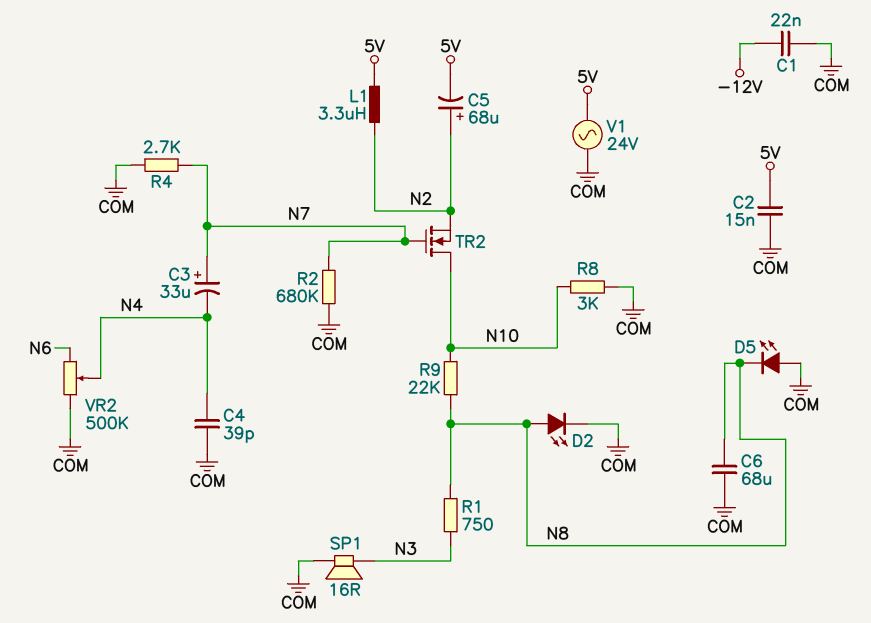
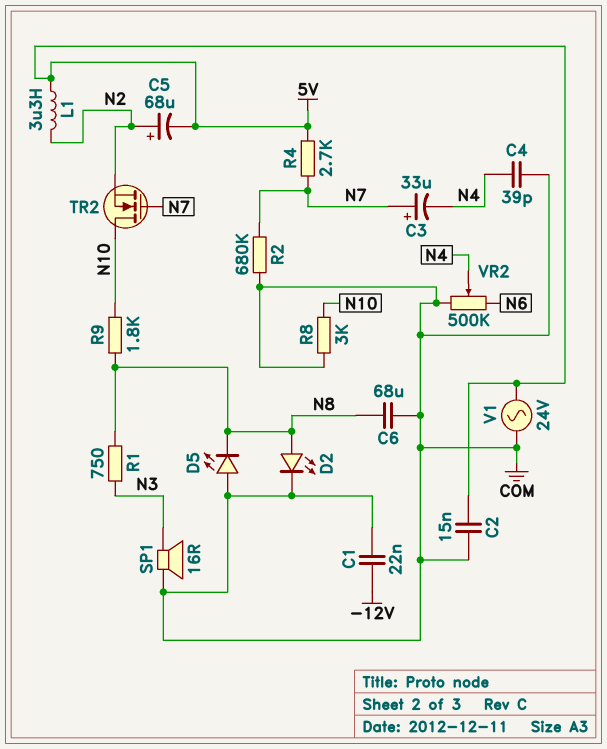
R4: 2.7k (COM, N7) -> 2.7k (5V, N7)
R9: 22k (N8, N10) -> 1.8k (N8, N10)

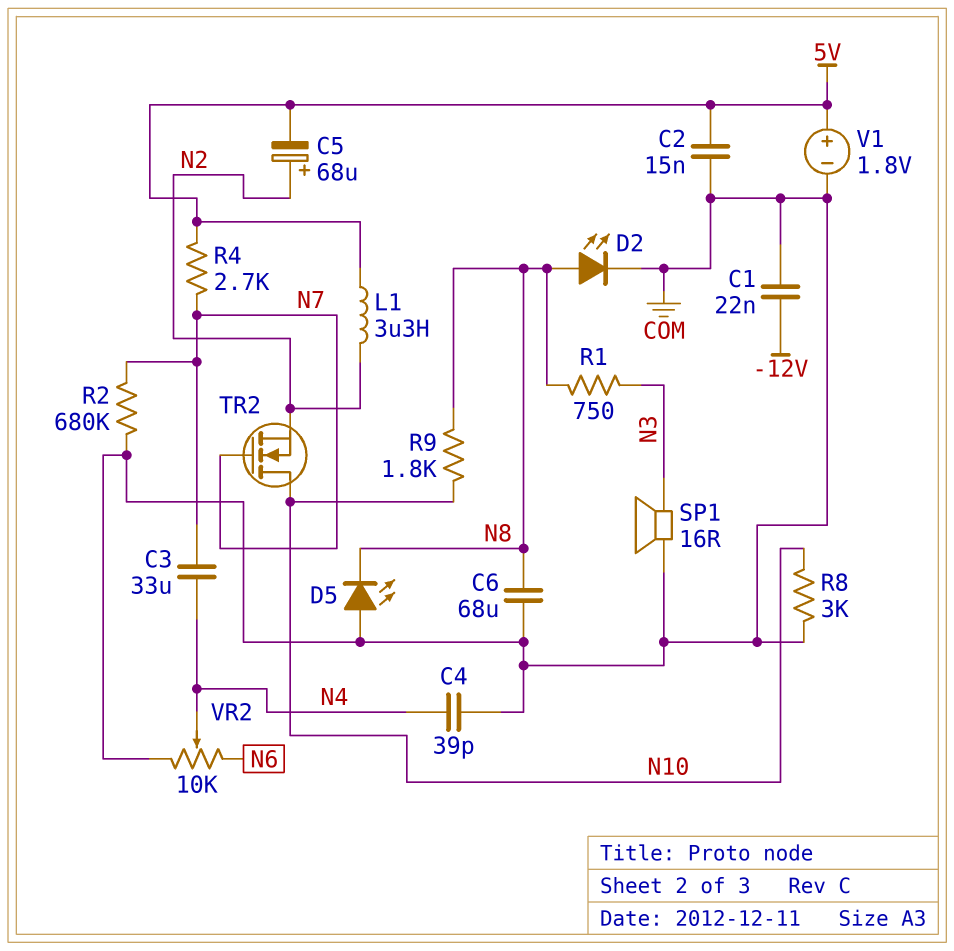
C3: 33uF (plus N7, minus N4) -> 33uF (N4, N7)
V1: AC 24V (5V, COM) -> 1.8V (plus 5V, minus COM)
VR2: 500k (COM, N6, wiper N4) -> 10k (COM, N6, wiper N4)

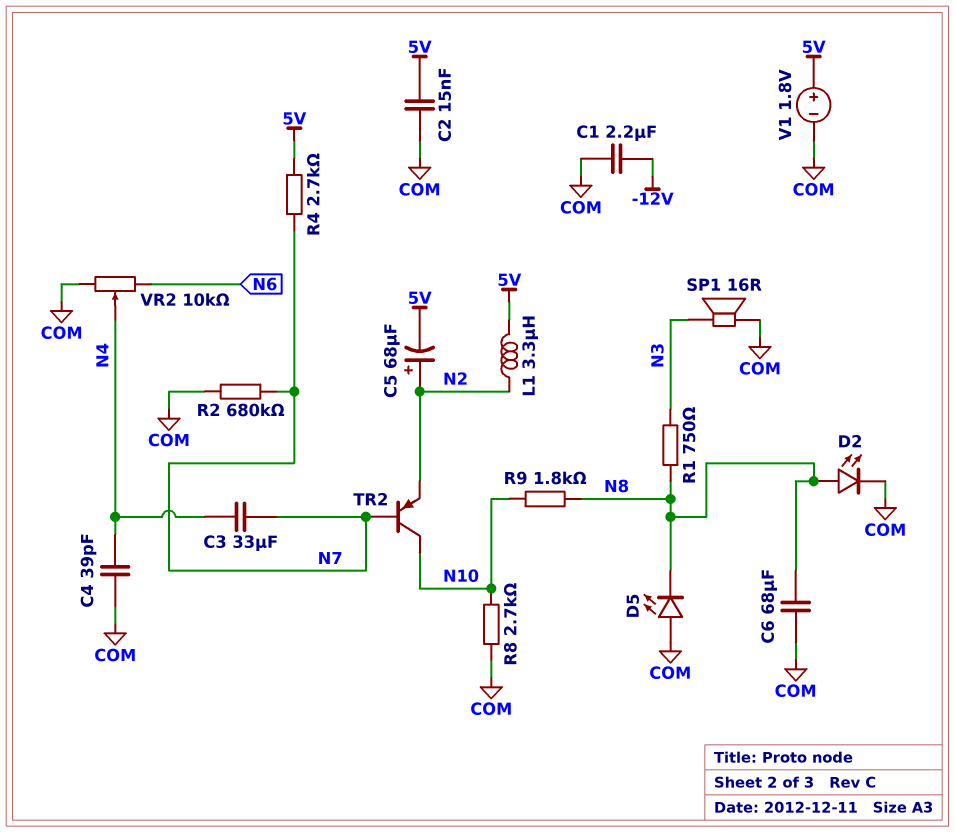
C1: 22nF (-12V, COM) -> 2.2uF (-12V, COM)
R8: 3k (COM, N10) -> 2.7k (COM, N10)
TR2: NMOS (G N7, D N10, S N2) -> PNP (B N7, C N10, E N2)

